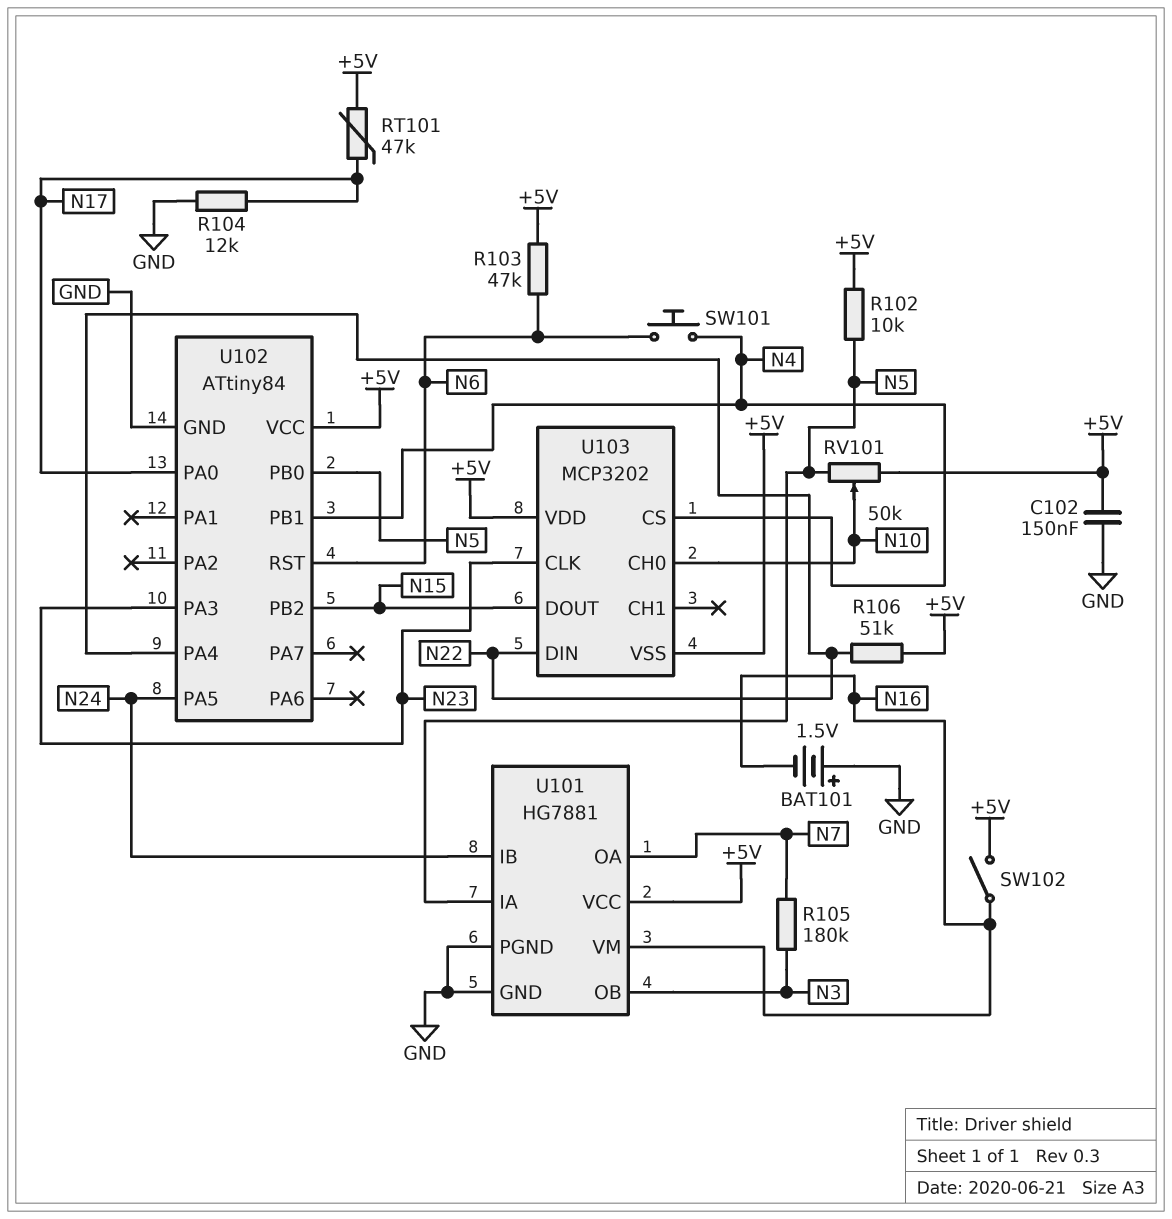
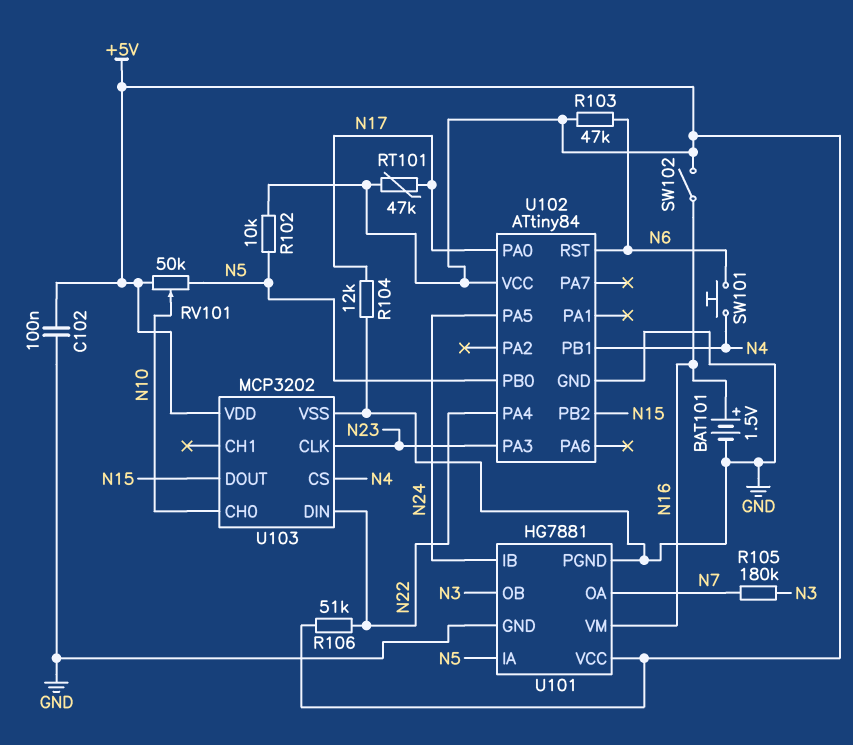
BAT101: 1.5V (plus GND, minus N16) -> 1.5V (plus N16, minus GND)
C102: 150nF (+5V, GND) -> 100nF (+5V, GND)
U103 pin VSS: +5V -> GND

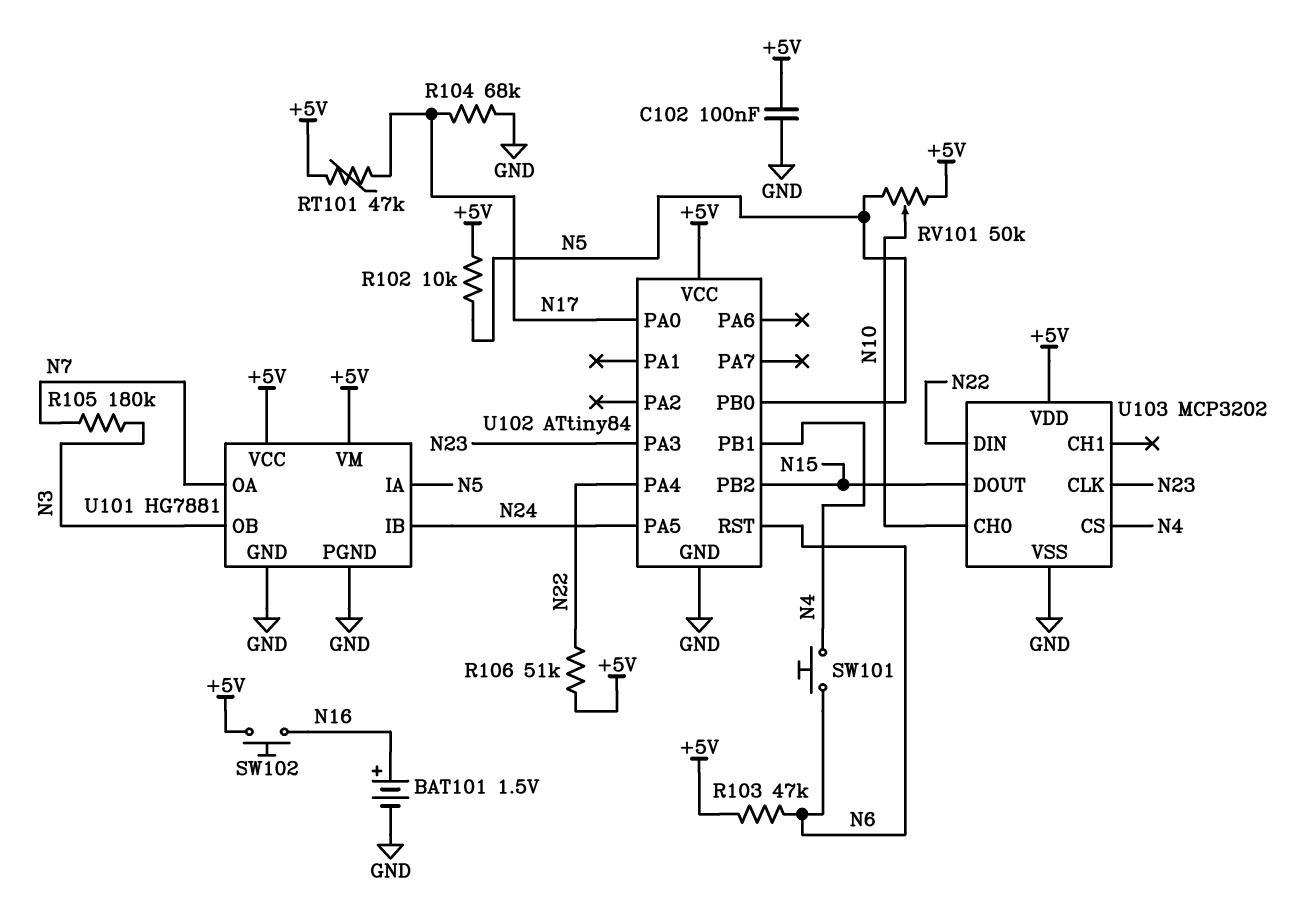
R104: 12k (GND, N17) -> 68k (GND, N17)
SW102: switch (+5V, N16) -> button (+5V, N16)
U101 pin VM: N16 -> +5V

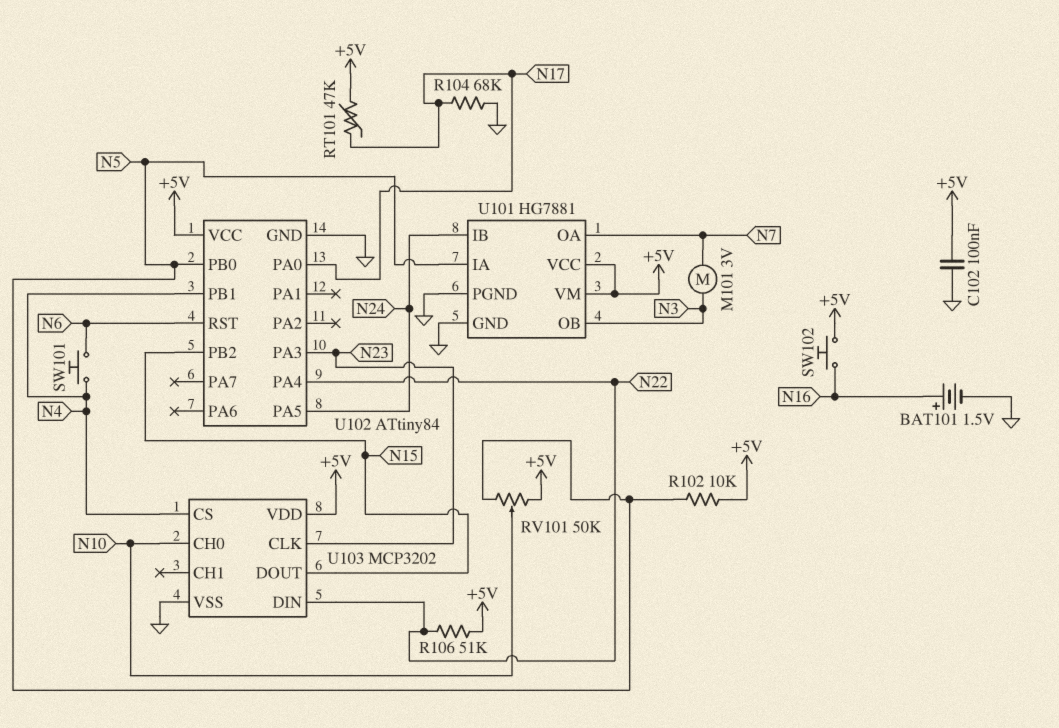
M101: none -> motor 3V (N3, N7)
R103: 47k (+5V, N6) -> none
R105: 180k (N3, N7) -> none

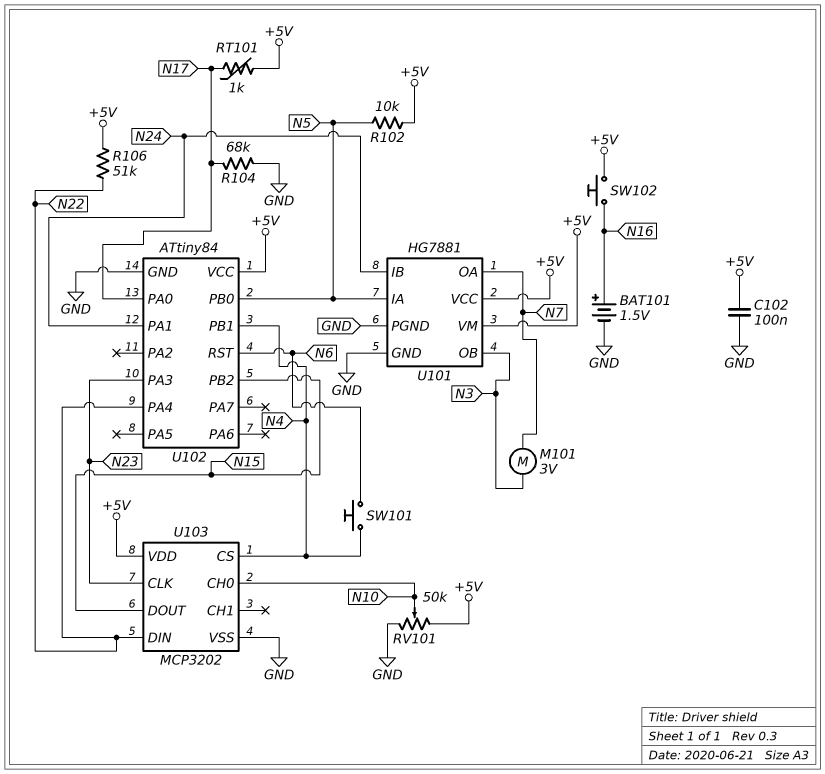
RT101: 47k (+5V, N17) -> 1k (+5V, N17)
RV101: 50k (+5V, N5, wiper N10) -> 50k (+5V, GND, wiper N10)
U102 pin PA1: none -> N24
U102 pin PA5: N24 -> none

